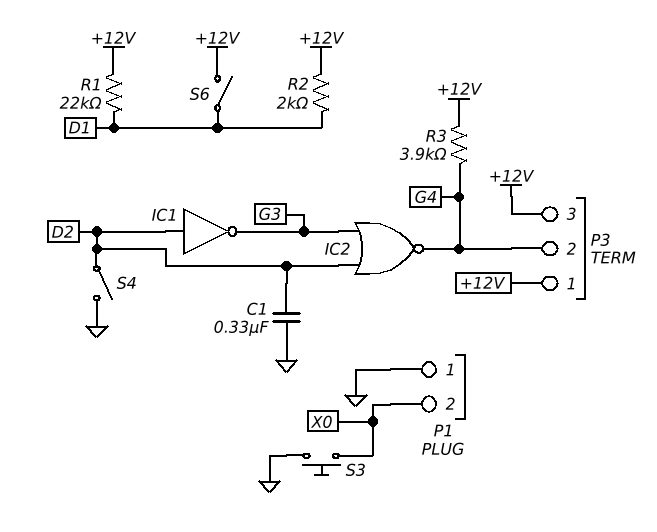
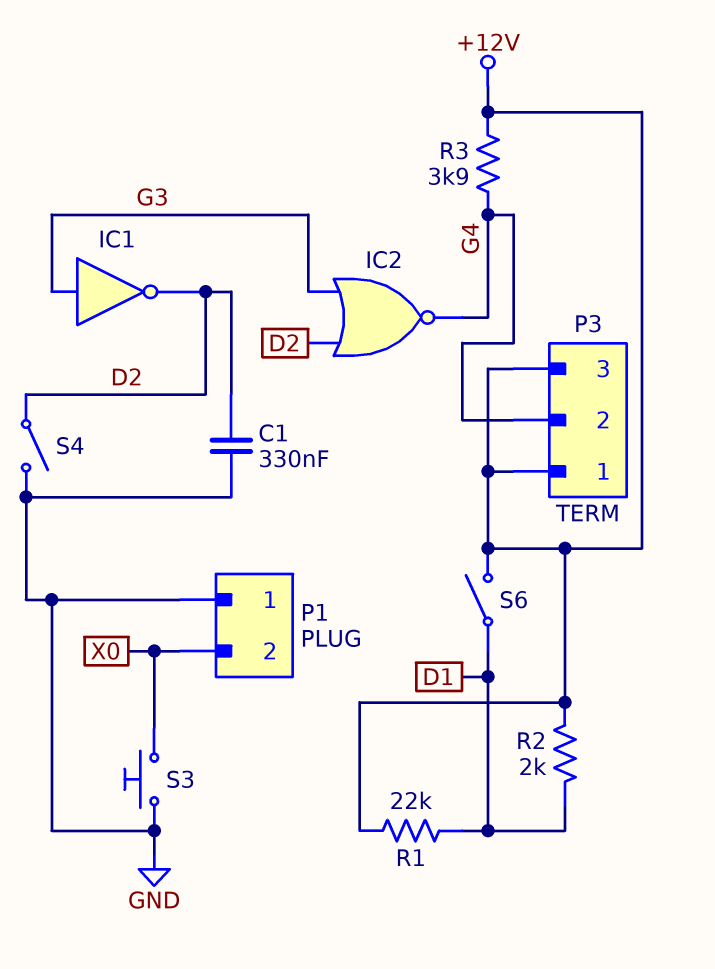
IC1: NOT (in D2, out G3) -> NOT (in G3, out D2)

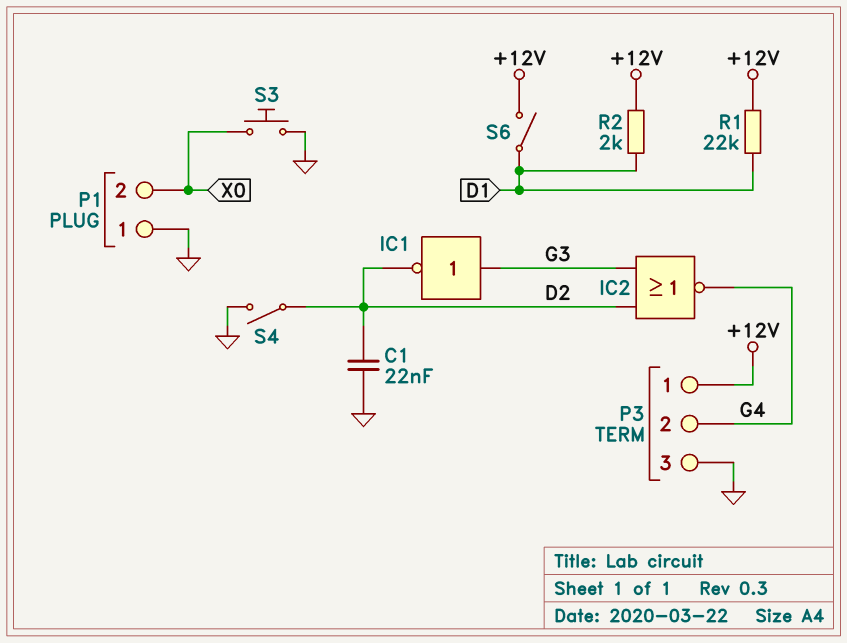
C1: 330nF (D2, GND) -> 22nF (D2, GND)
P3 pin 3: +12V -> GND
R3: 3.9k (+12V, G4) -> none

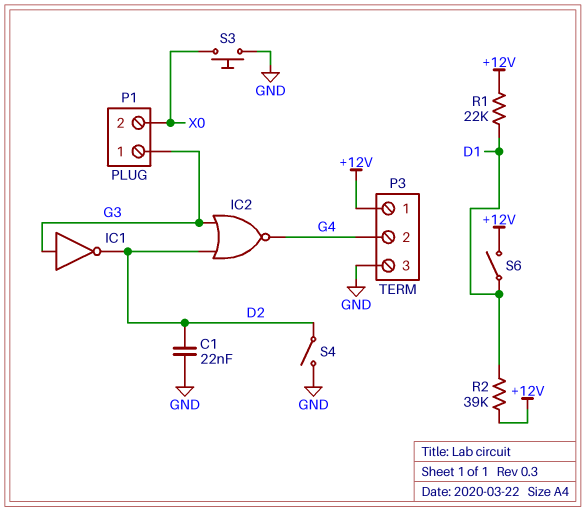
P1 pin 1: GND -> G3
R2: 2k (+12V, D1) -> 39k (+12V, D1)

